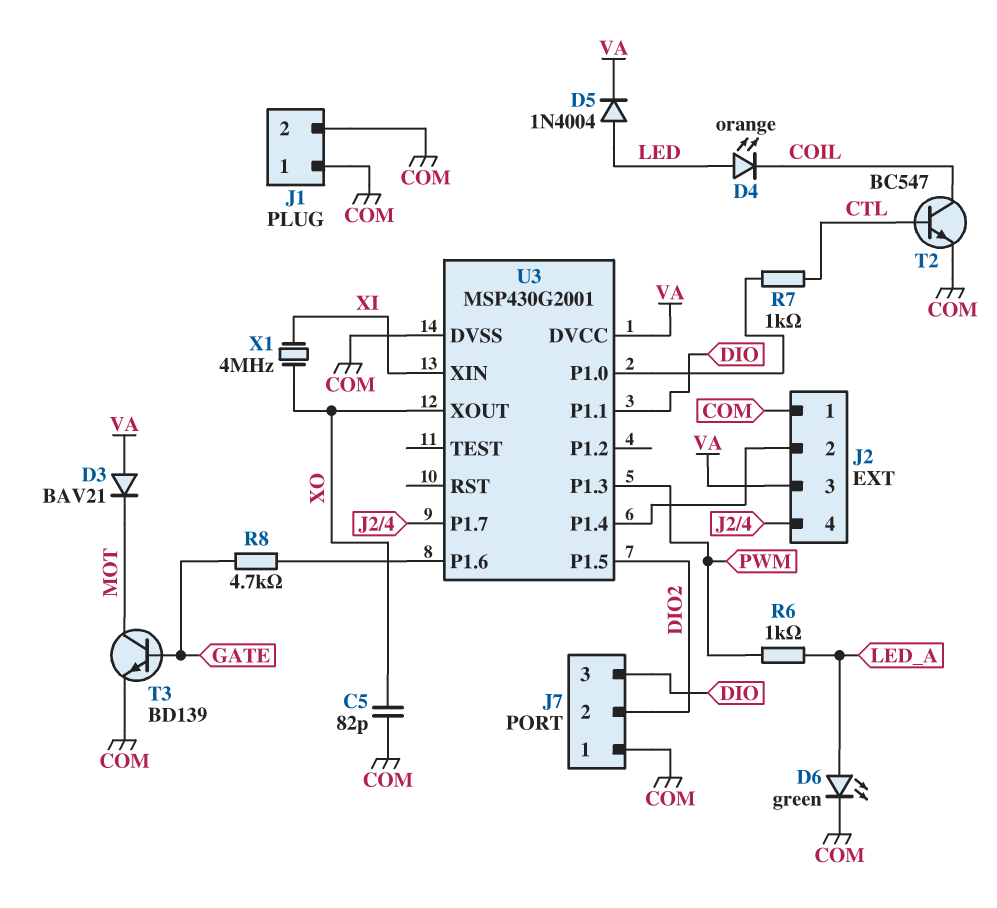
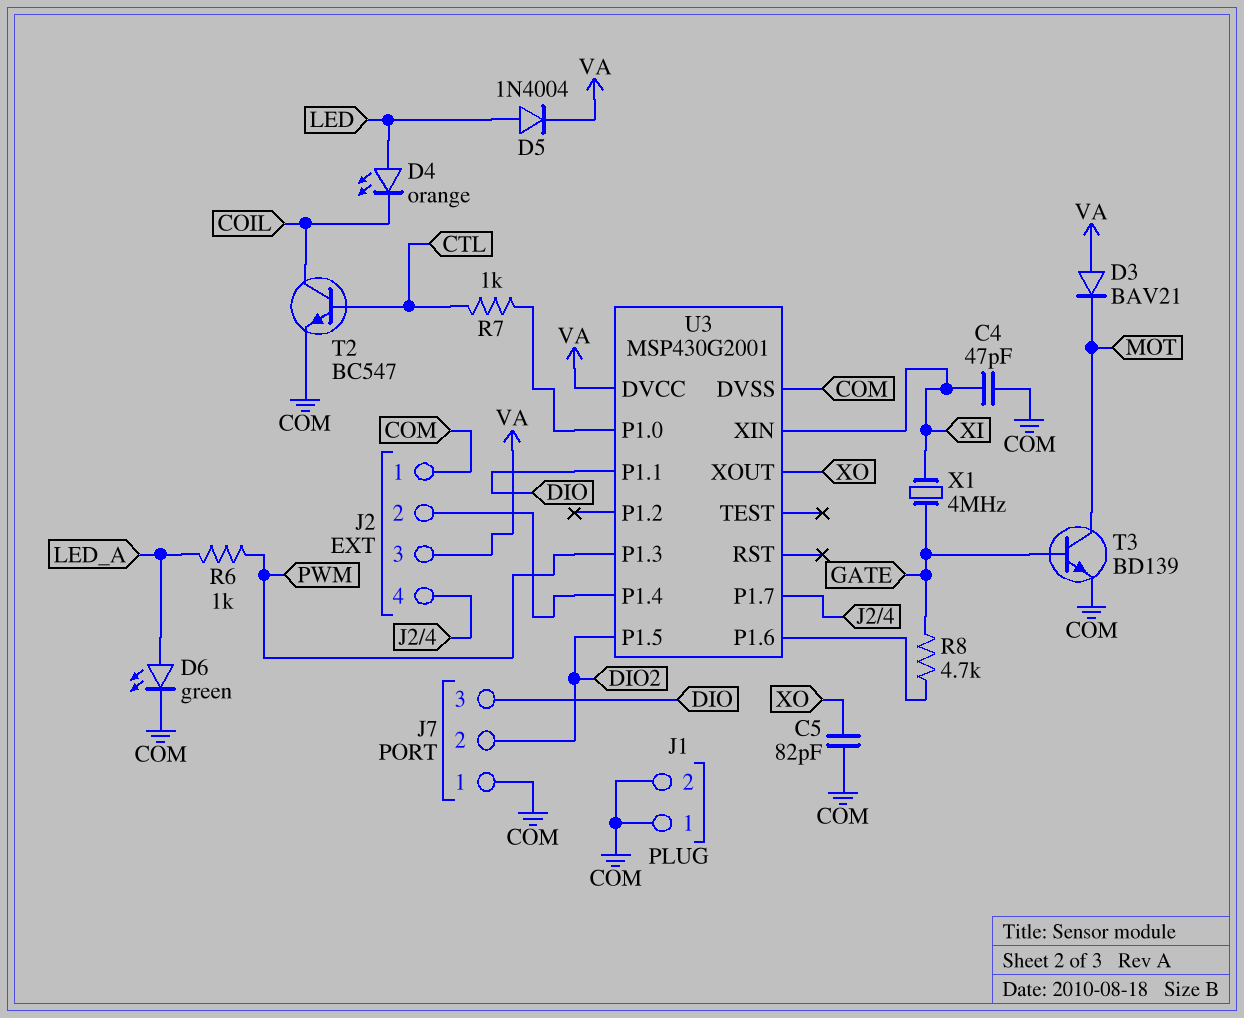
C4: none -> 47pF (COM, XI)
X1: 4MHz (XI, XO) -> 4MHz (GATE, XI)

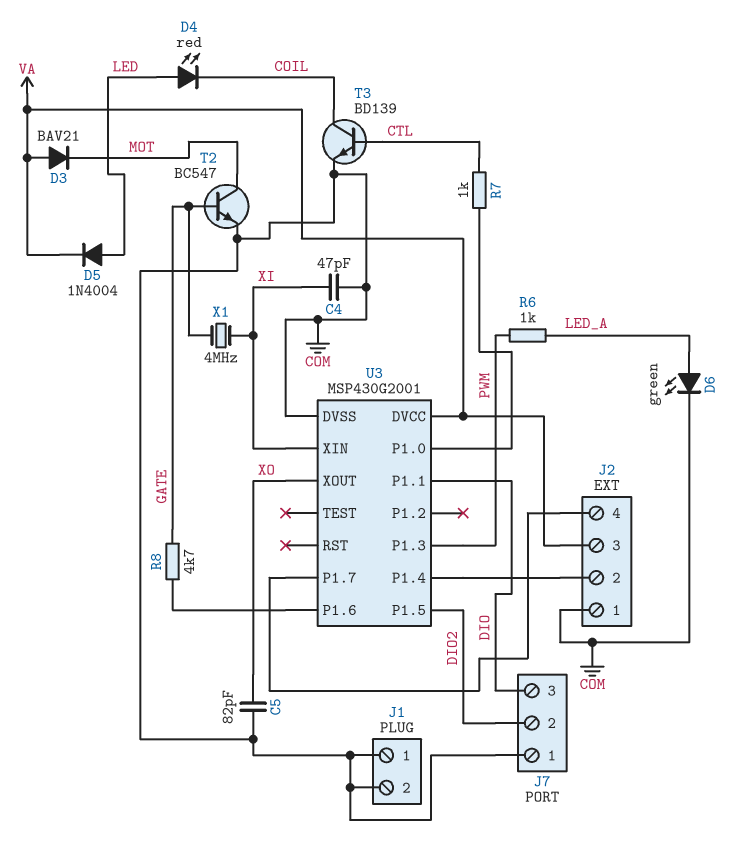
D4: LED orange (A LED, K COIL) -> LED red (A LED, K COIL)
T2: NPN BC547 (B CTL, C COIL, E COM) -> NPN BC547 (B GATE, C MOT, E COM)
T3: NPN BD139 (B GATE, C MOT, E COM) -> NPN BD139 (B CTL, C COIL, E COM)

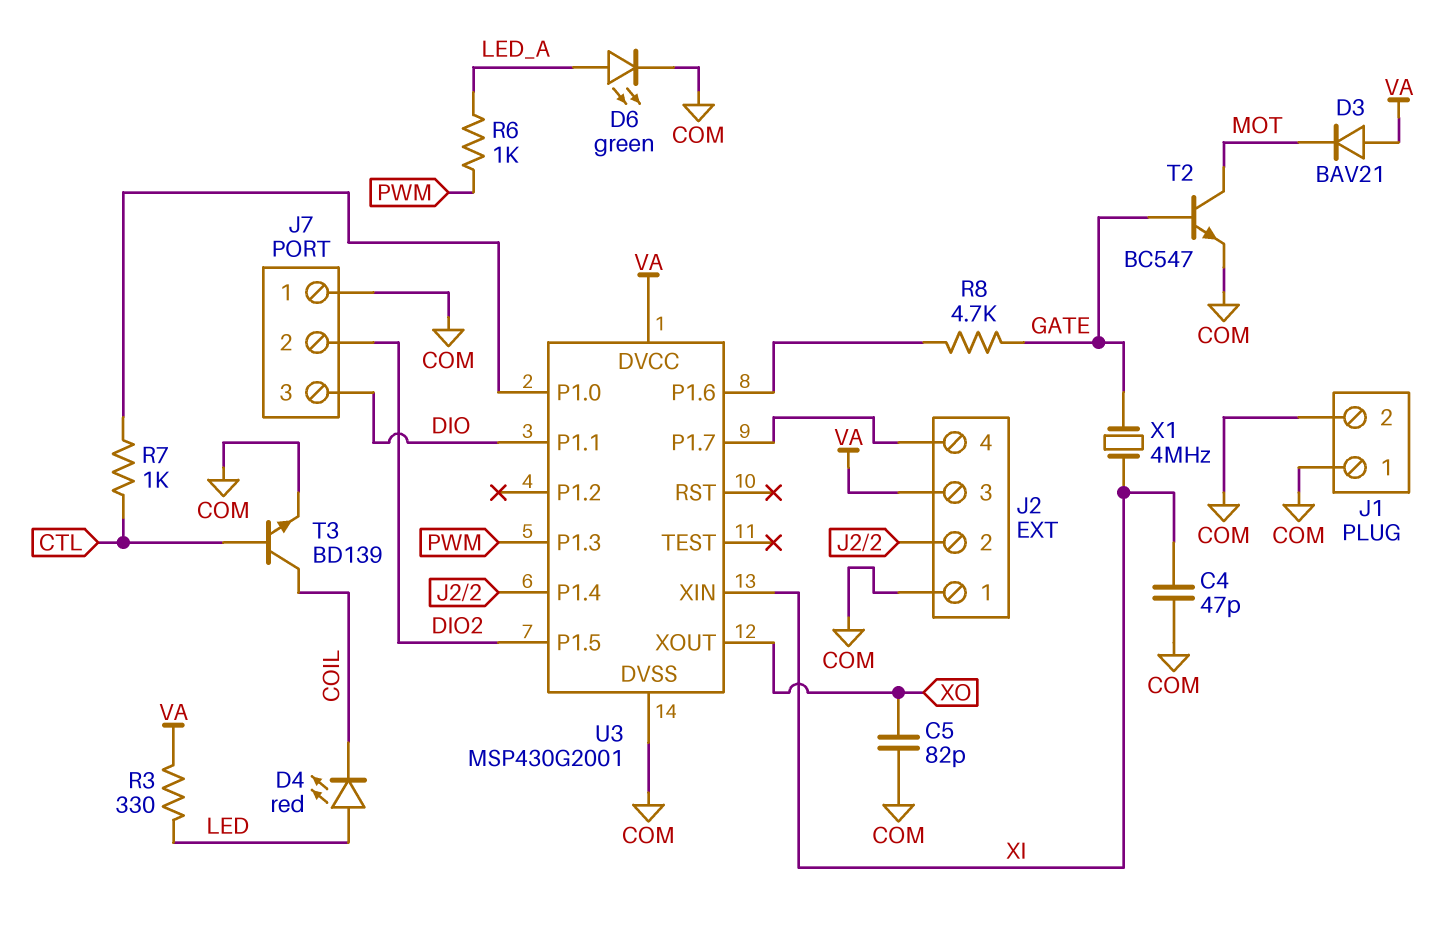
D5: diode 1N4004 (A LED, K VA) -> none
R3: none -> 330 (LED, VA)

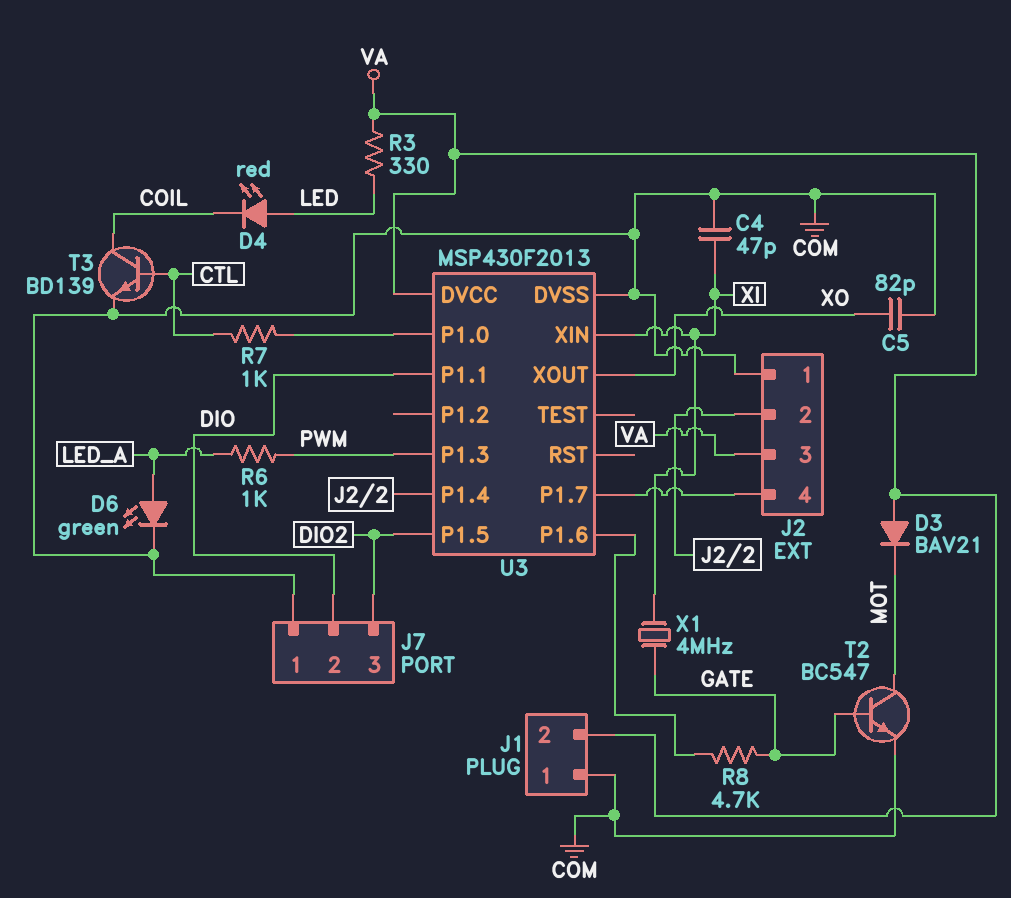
J1 pin 2: COM -> VA
J7 pin 2: DIO2 -> DIO
J7 pin 3: DIO -> DIO2
U3: MSP430G2001 -> MSP430F2013

